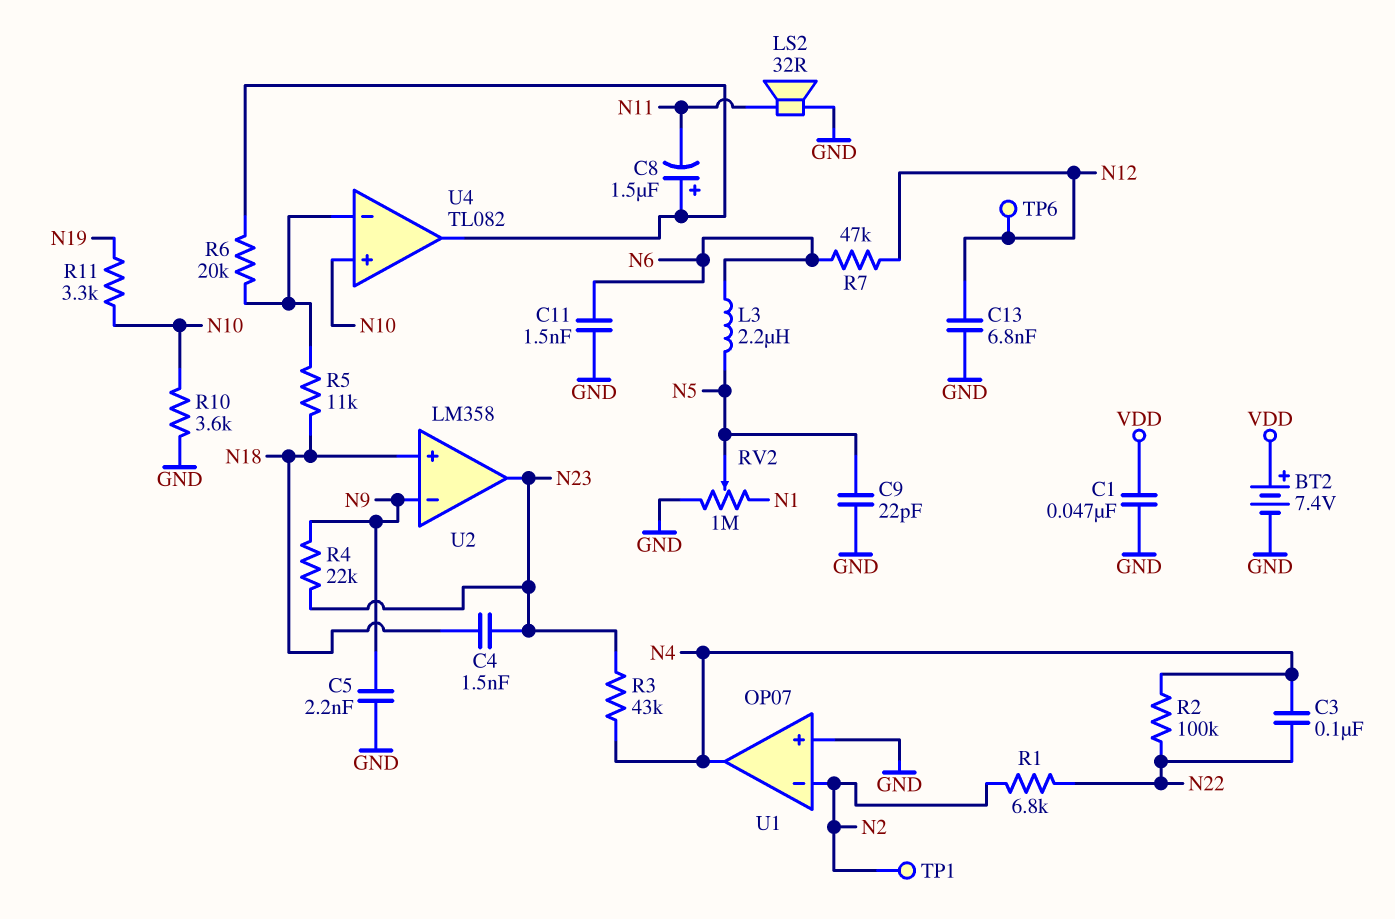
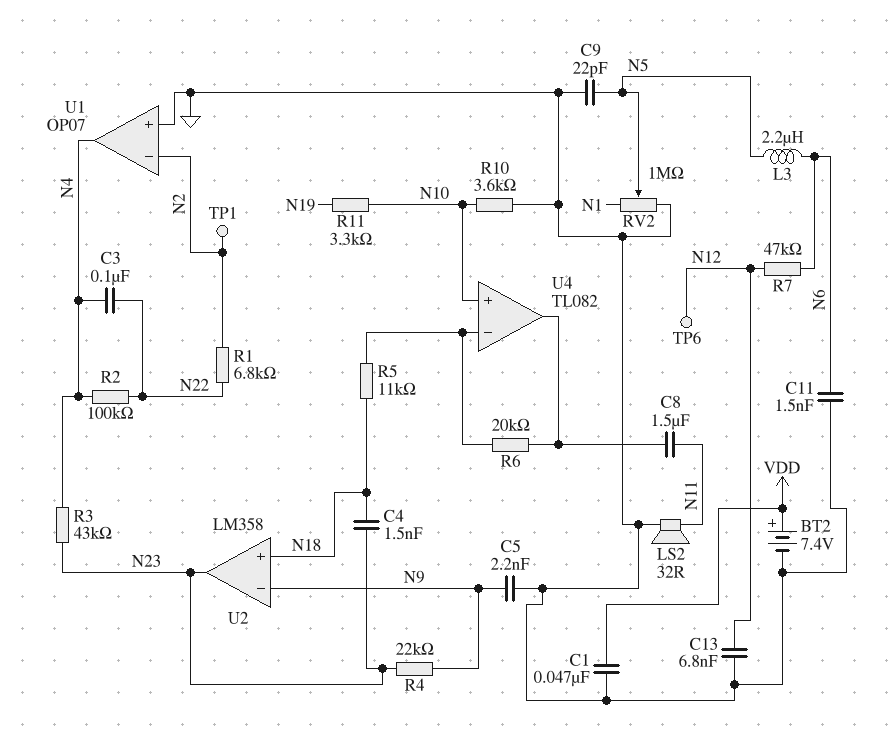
C8: 1.5uF (plus U4/out, minus N11) -> 1.5uF (N11, U4/out)

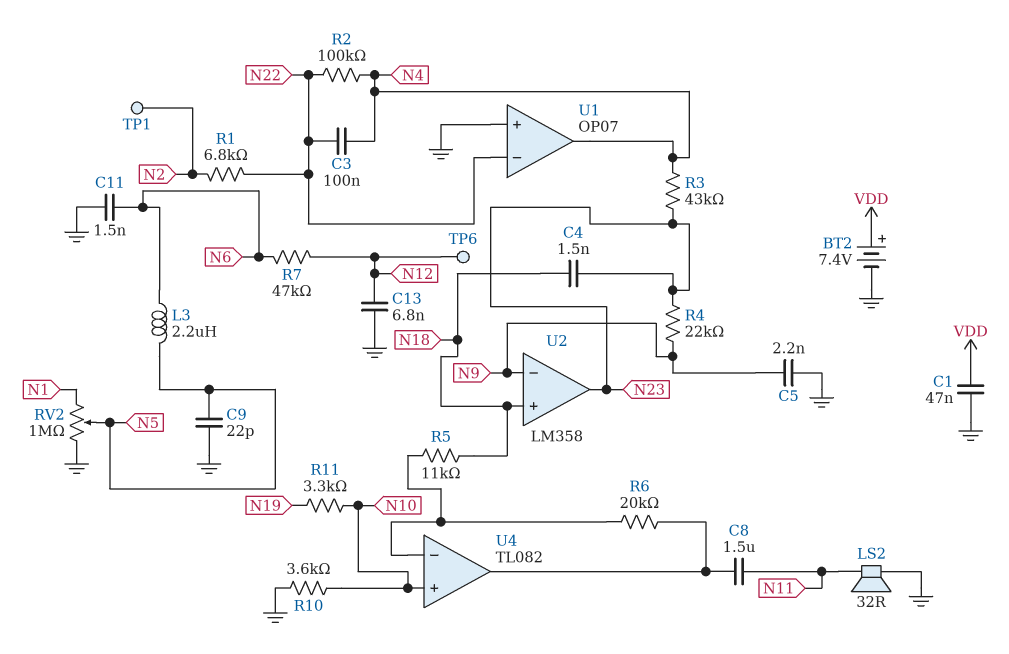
U1 pin in-: N2 -> N22

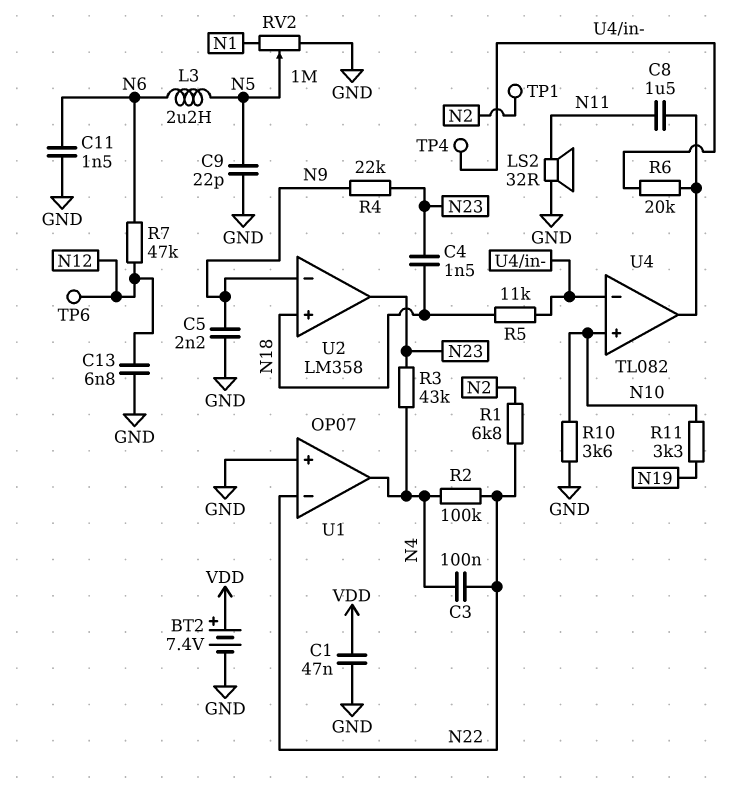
TP4: none -> test point (U4/in-)

